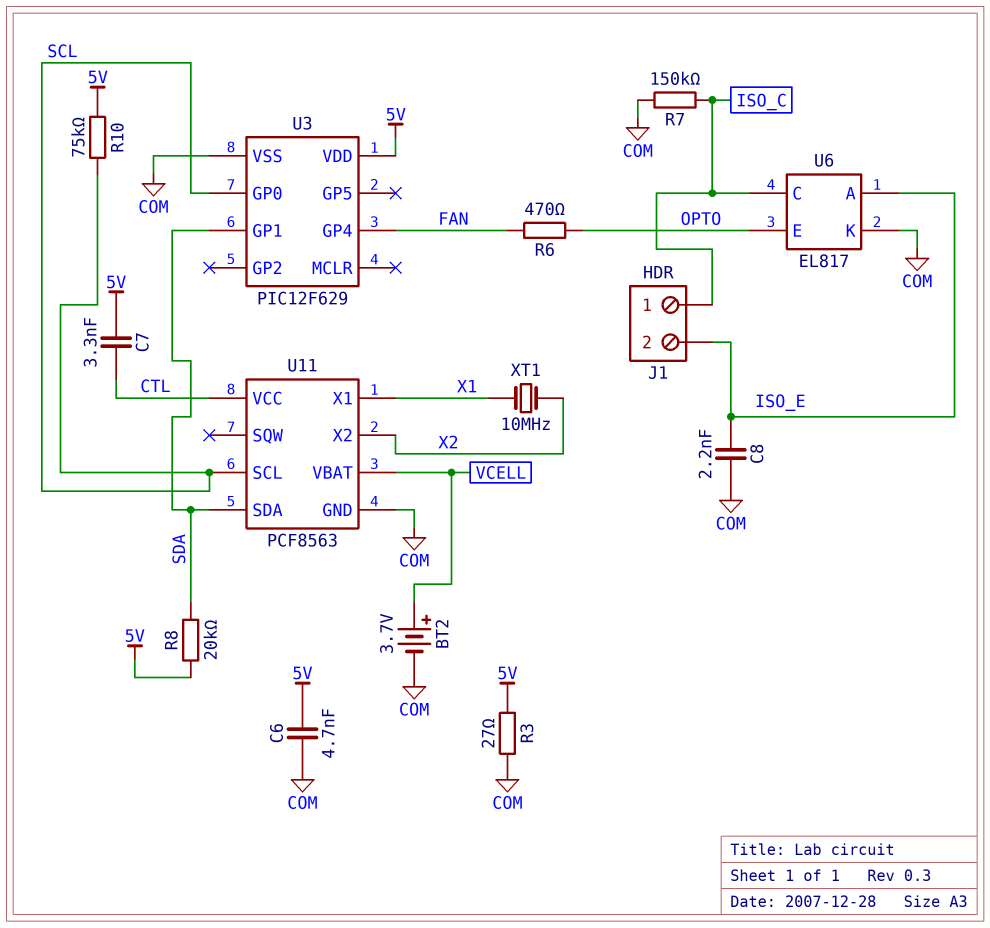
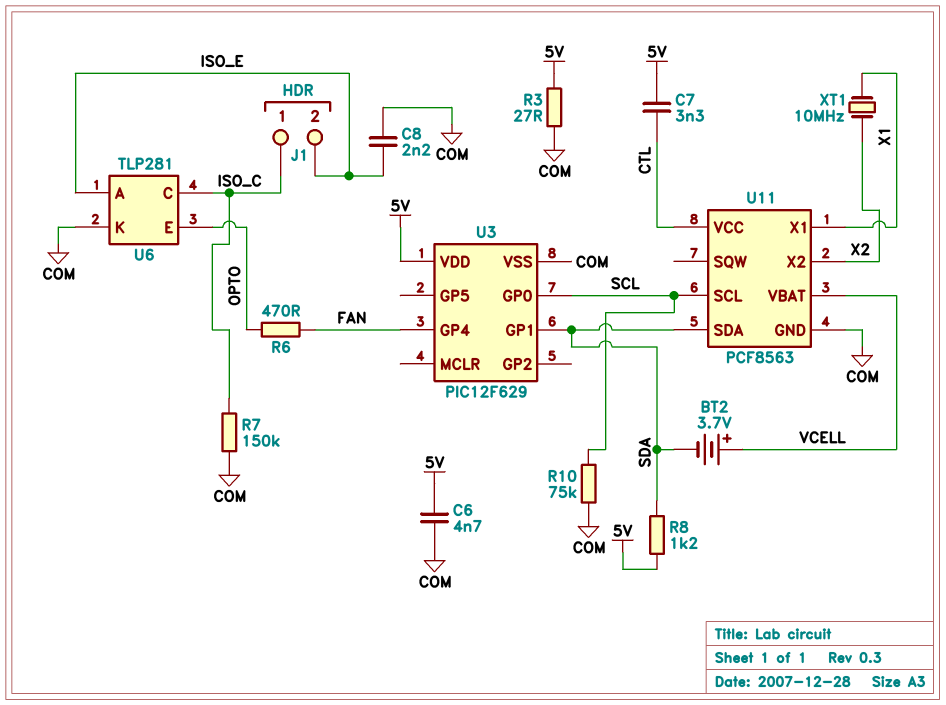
BT2: 3.7V (plus VCELL, minus COM) -> 3.7V (plus VCELL, minus SDA)
R8: 20k (5V, SDA) -> 1.2k (5V, SDA)
R10: 75k (5V, SCL) -> 75k (COM, SCL)
U6: EL817 -> TLP281

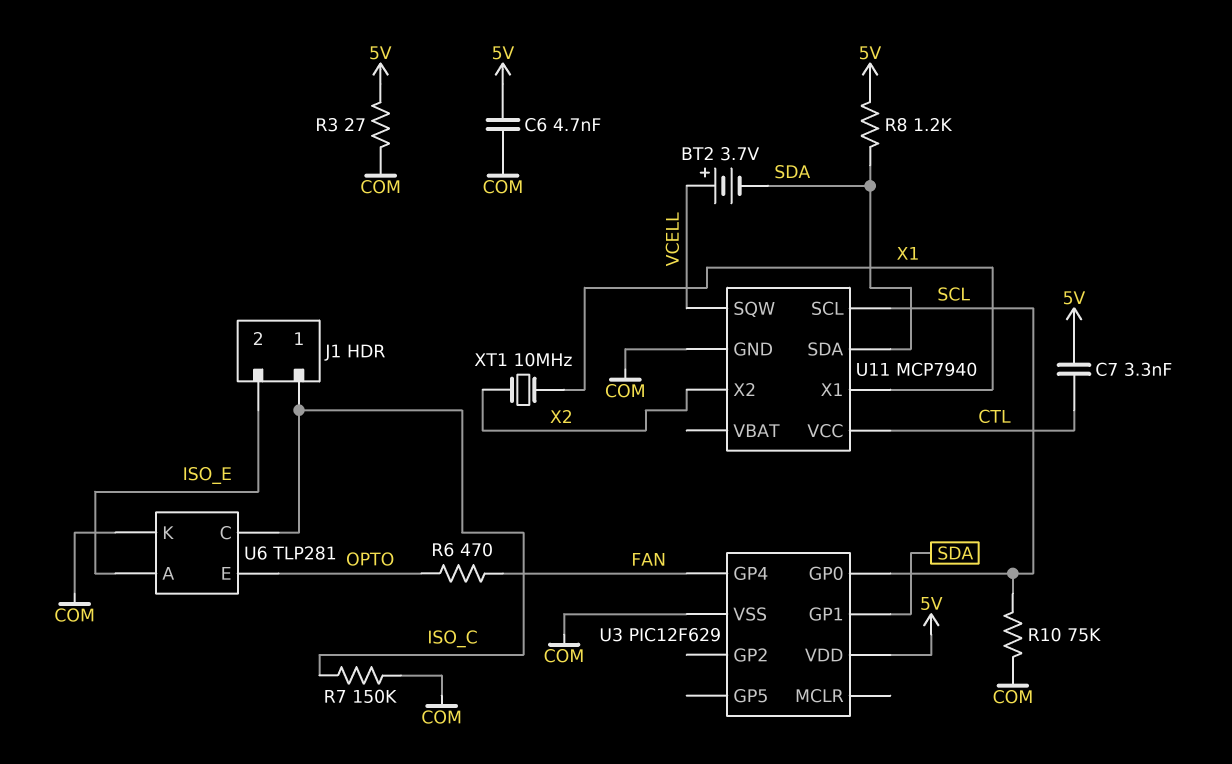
C8: 2.2nF (COM, ISO_E) -> none
U11: PCF8563 -> MCP7940
U11 pin SQW: none -> VCELL
U11 pin VBAT: VCELL -> none

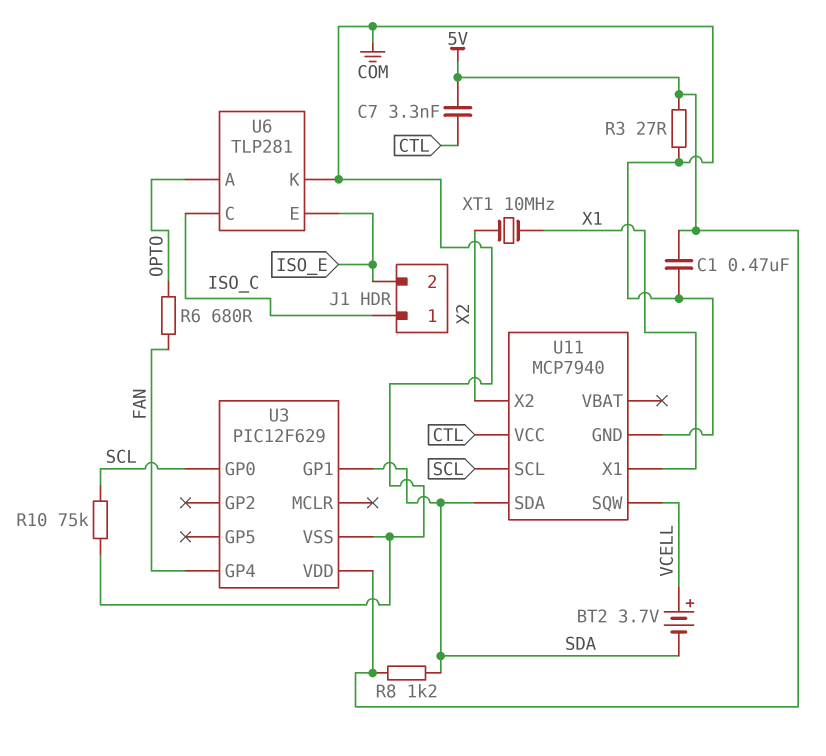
C1: none -> 470nF (5V, COM)
C6: 4.7nF (5V, COM) -> none
R6: 470 (FAN, OPTO) -> 680 (FAN, OPTO)
R7: 150k (COM, ISO_C) -> none
U6 pin A: ISO_E -> OPTO
U6 pin E: OPTO -> ISO_E

